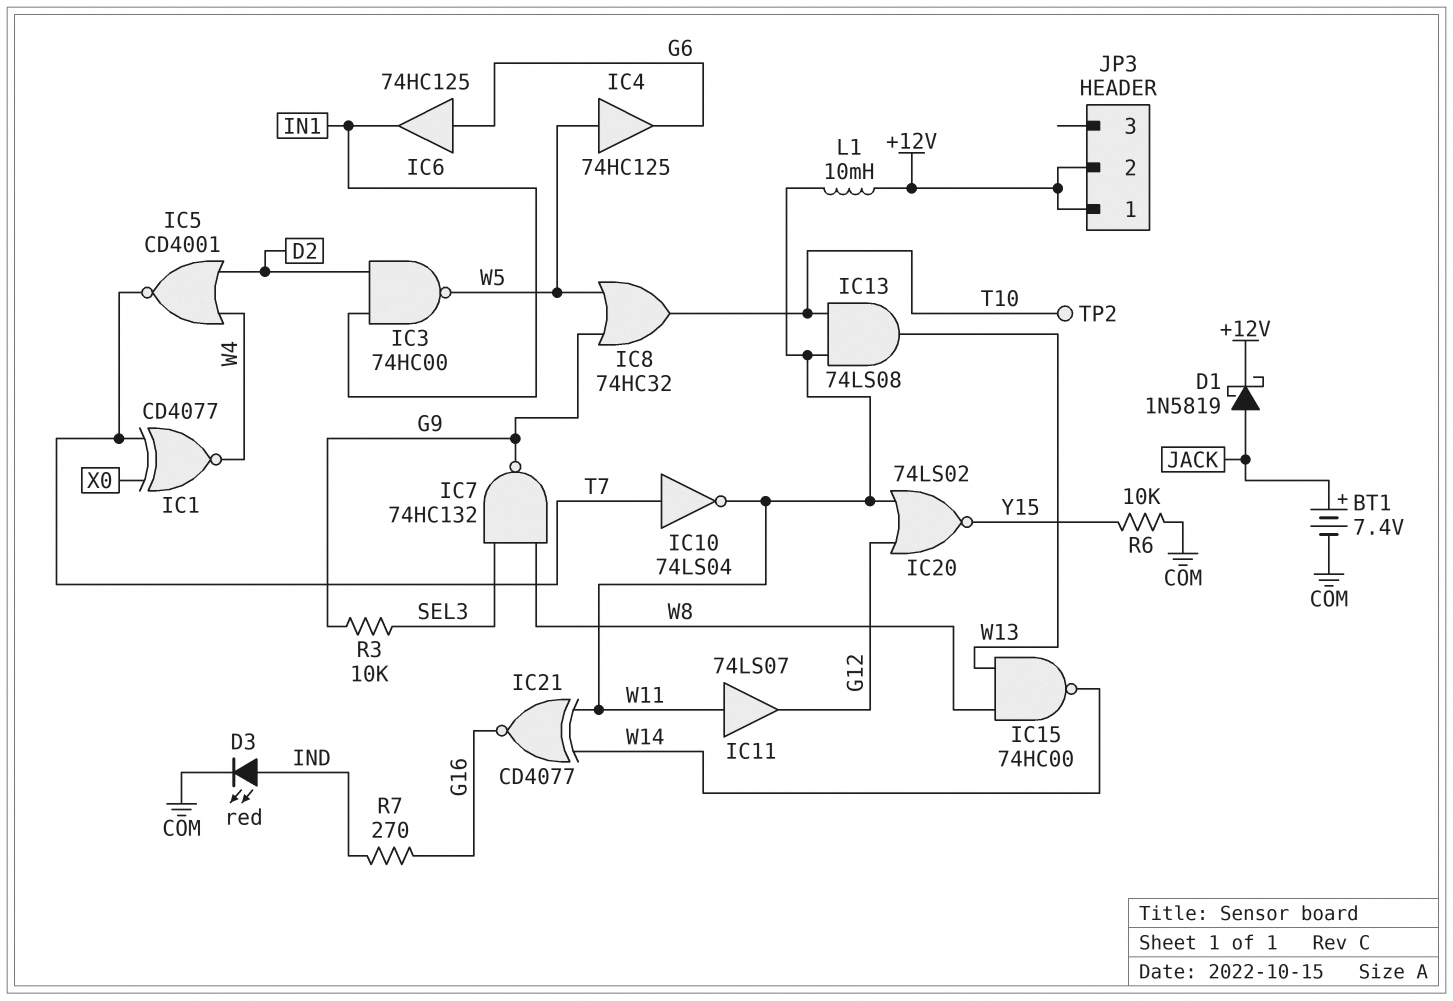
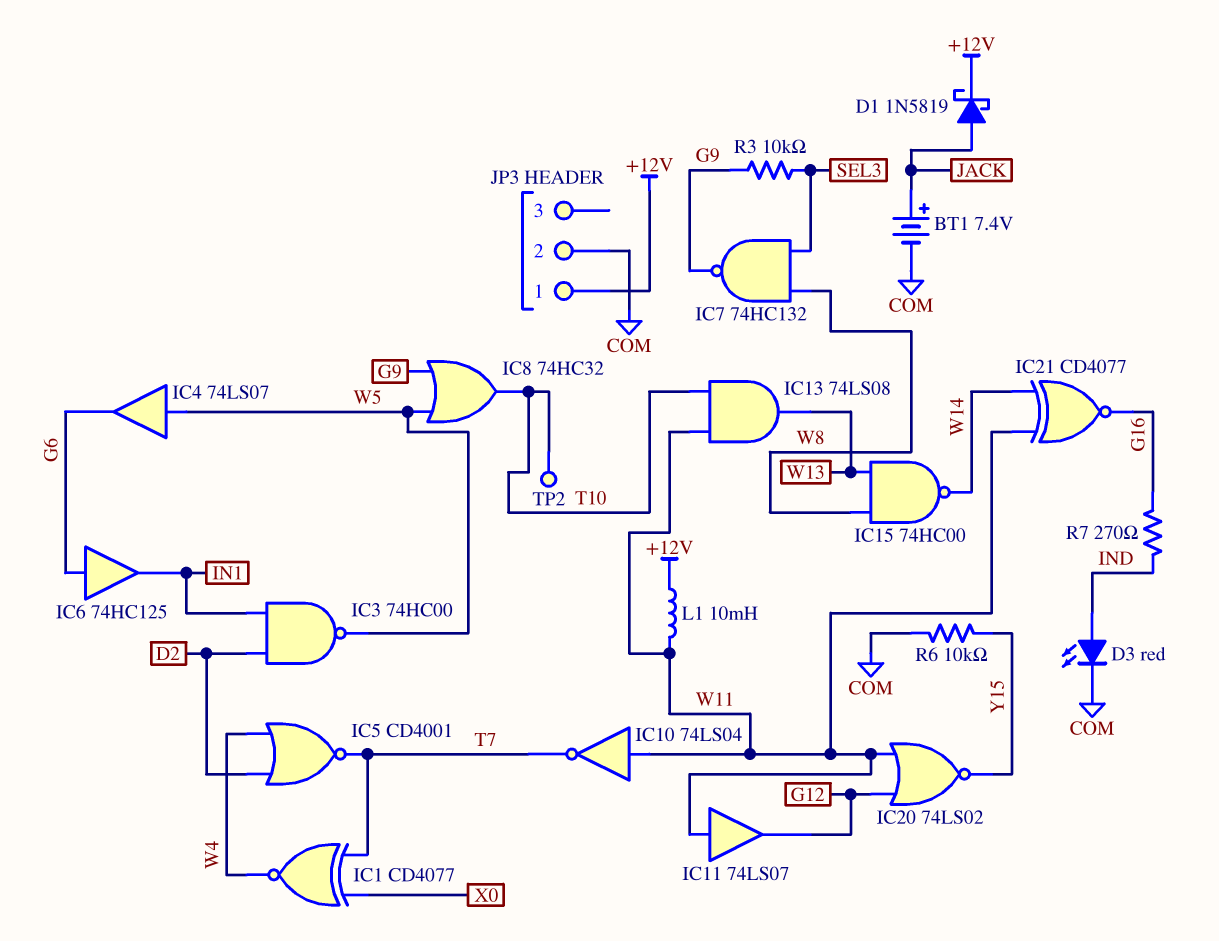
IC4: buffer 74HC125 (in W5, out G6) -> buffer 74LS07 (in W5, out G6)
IC10: NOT 74LS04 (in T7, out W11) -> NOT 74LS04 (in W11, out T7)
JP3 pin 2: +12V -> COM

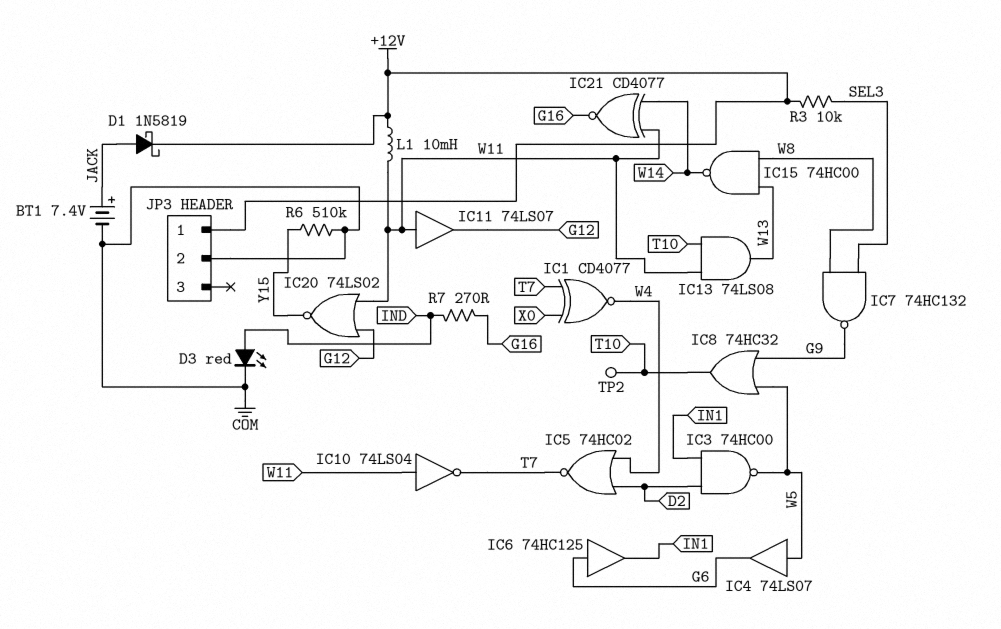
IC5: NOR CD4001 (in D2, in W4, out T7) -> NOR 74HC02 (in D2, in W4, out T7)
R3: 10k (G9, SEL3) -> 10k (+12V, SEL3)
R6: 10k (COM, Y15) -> 510k (COM, Y15)

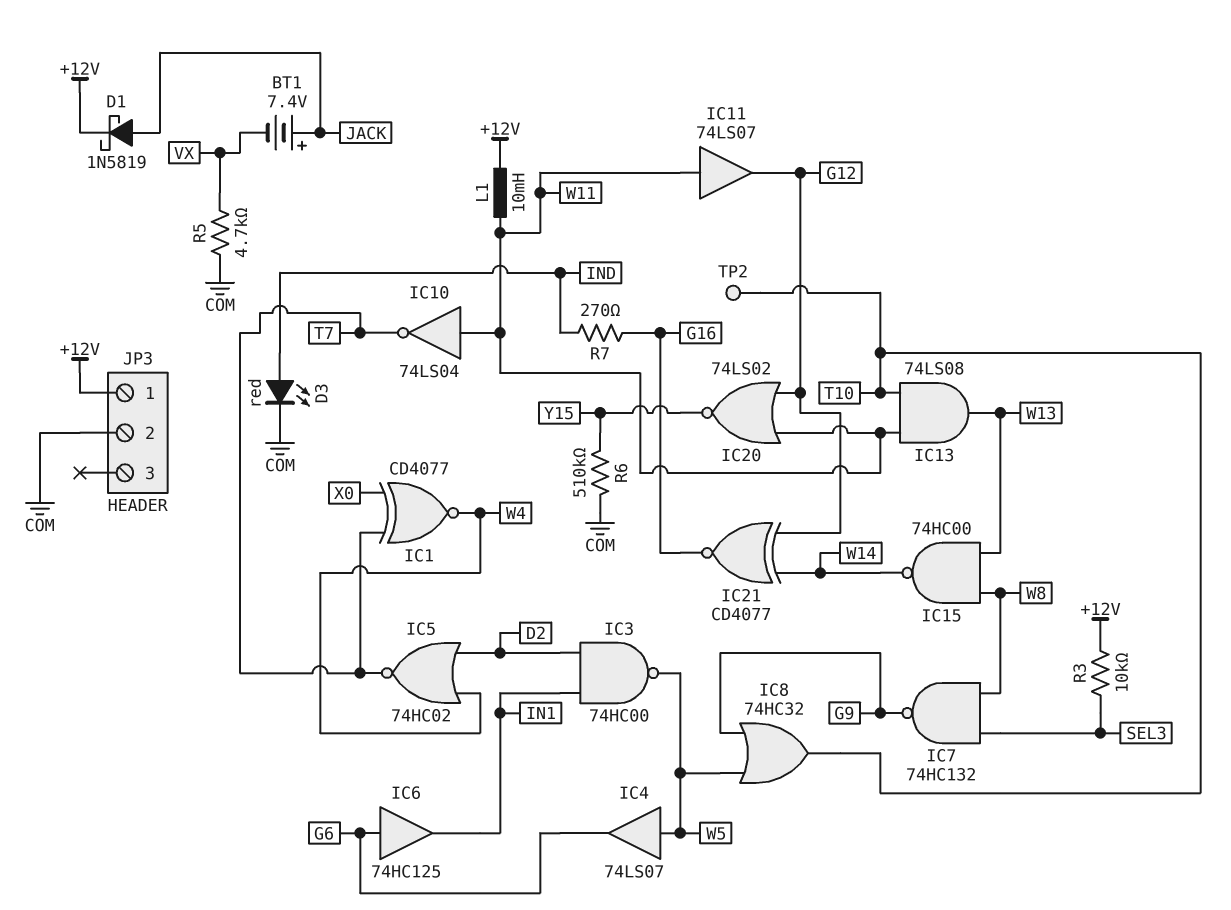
BT1: 7.4V (plus JACK, minus COM) -> 7.4V (plus JACK, minus VX)
IC21: XNOR CD4077 (in W11, in W14, out G16) -> XNOR CD4077 (in G12, in W14, out G16)
R5: none -> 4.7k (COM, VX)

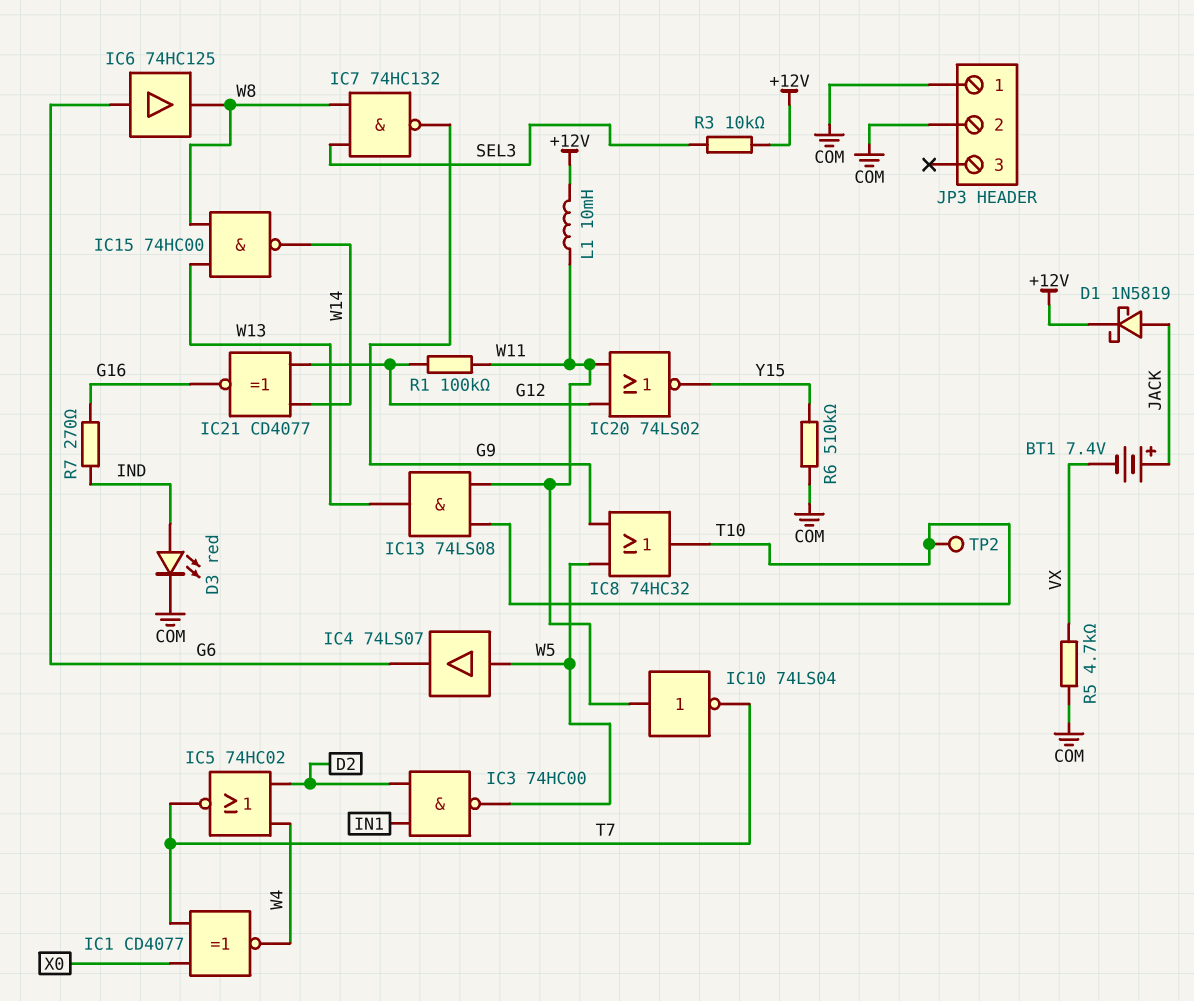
IC6: buffer 74HC125 (in G6, out IN1) -> buffer 74HC125 (in G6, out W8)
IC11: buffer 74LS07 (in W11, out G12) -> none
JP3 pin 1: +12V -> COM
R1: none -> 100k (G12, W11)

